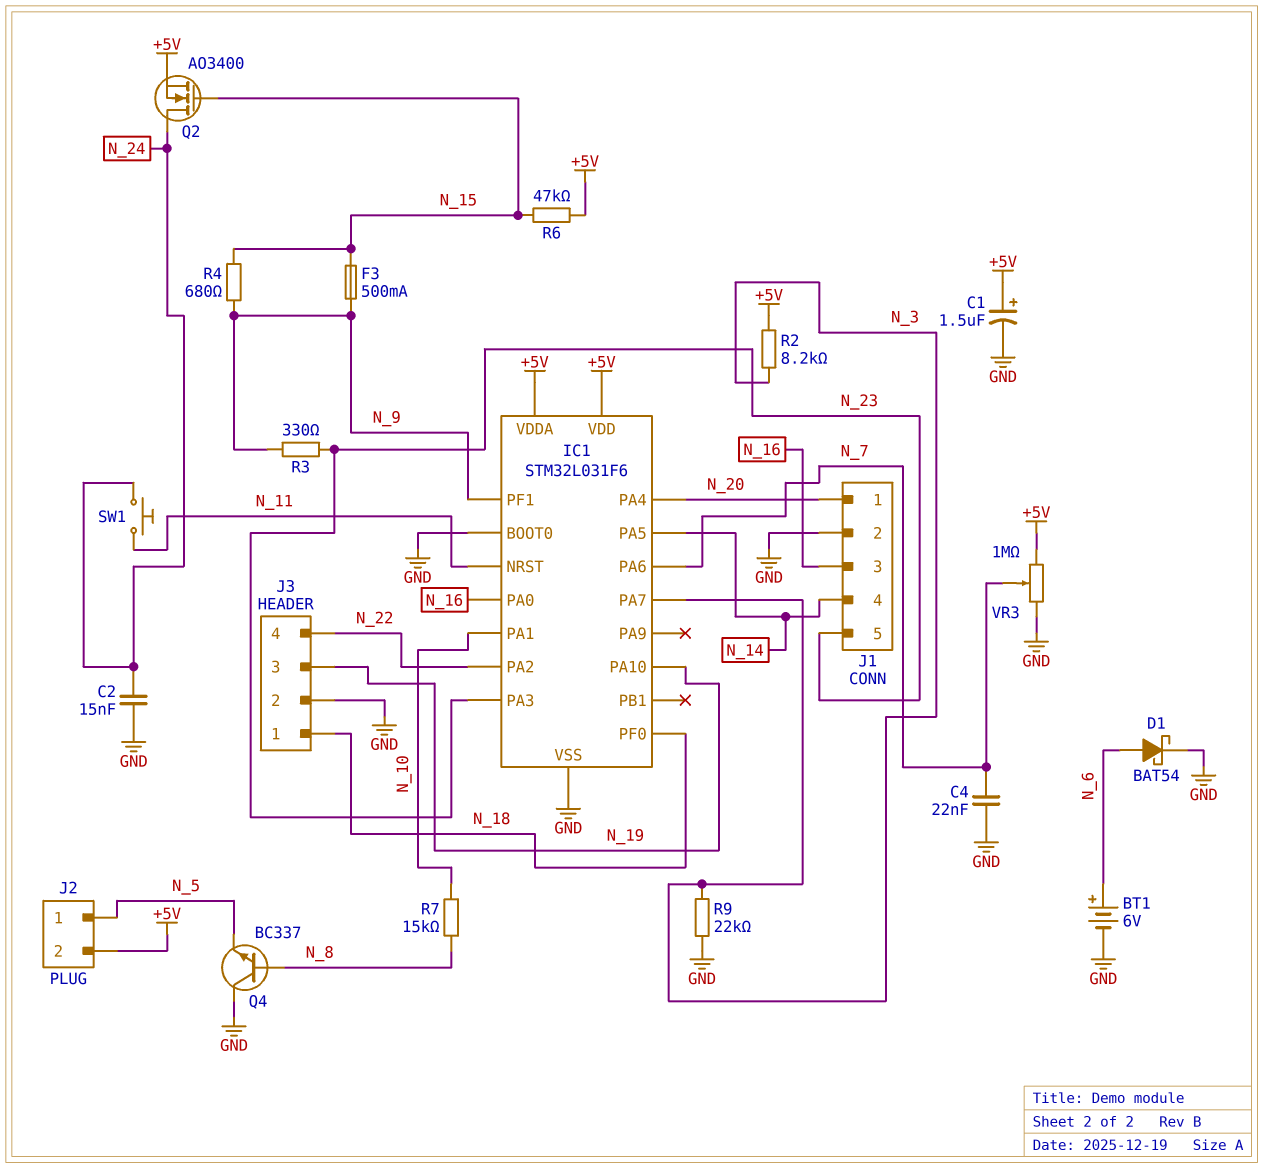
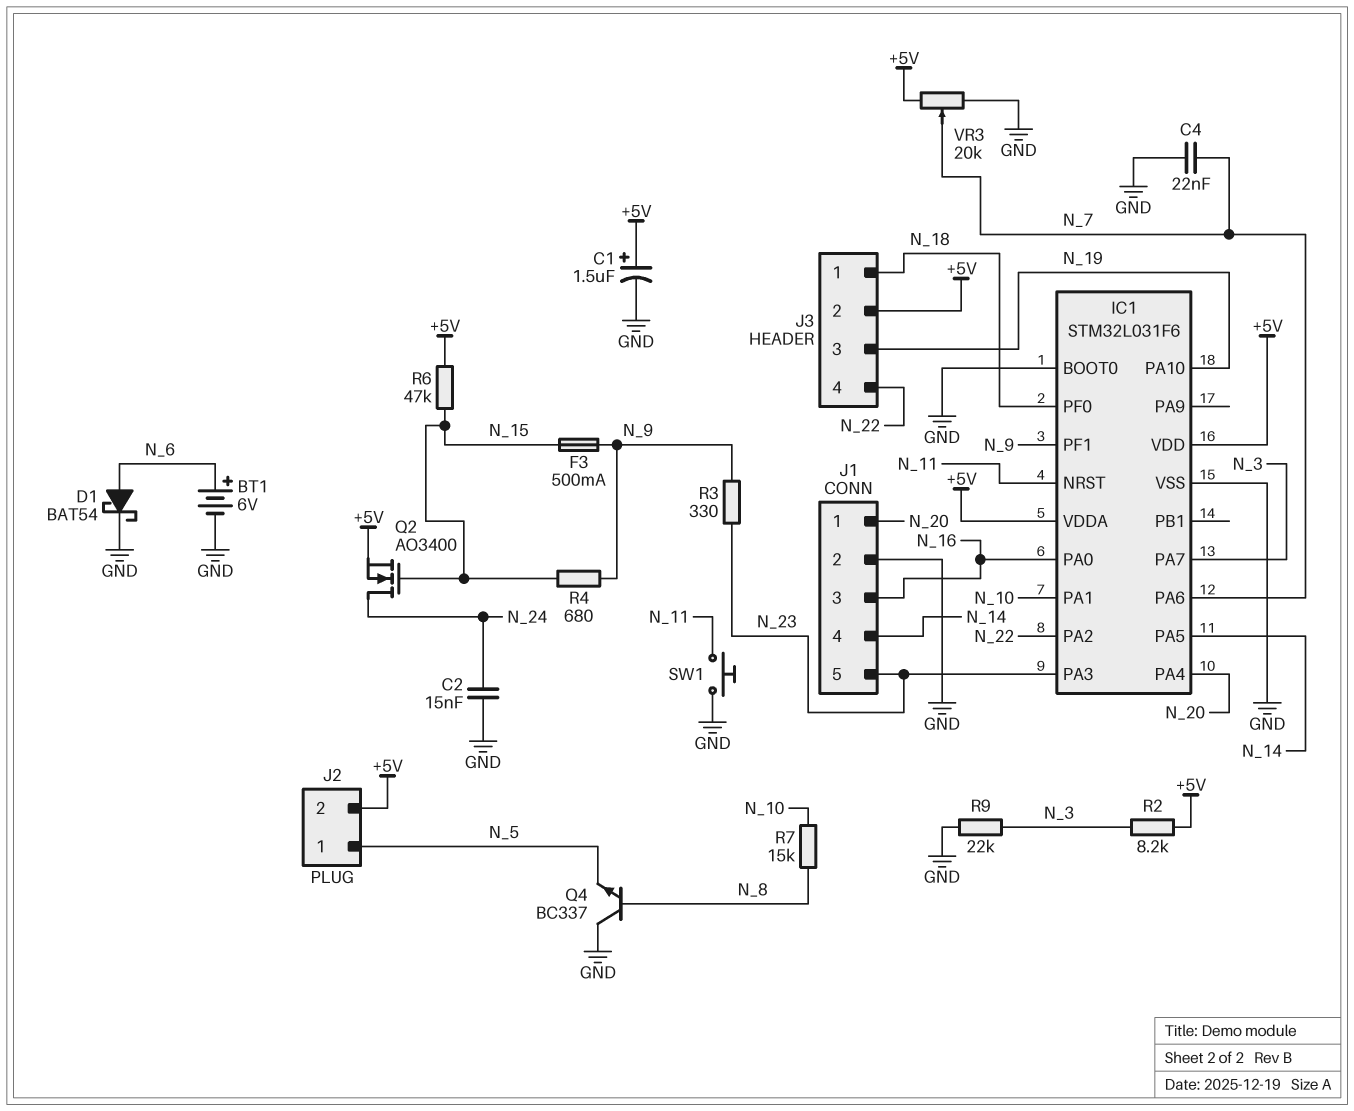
J3 pin 2: GND -> +5V
SW1: button (N_11, N_24) -> button (GND, N_11)
VR3: 1M (+5V, GND, wiper N_7) -> 20k (+5V, GND, wiper N_7)

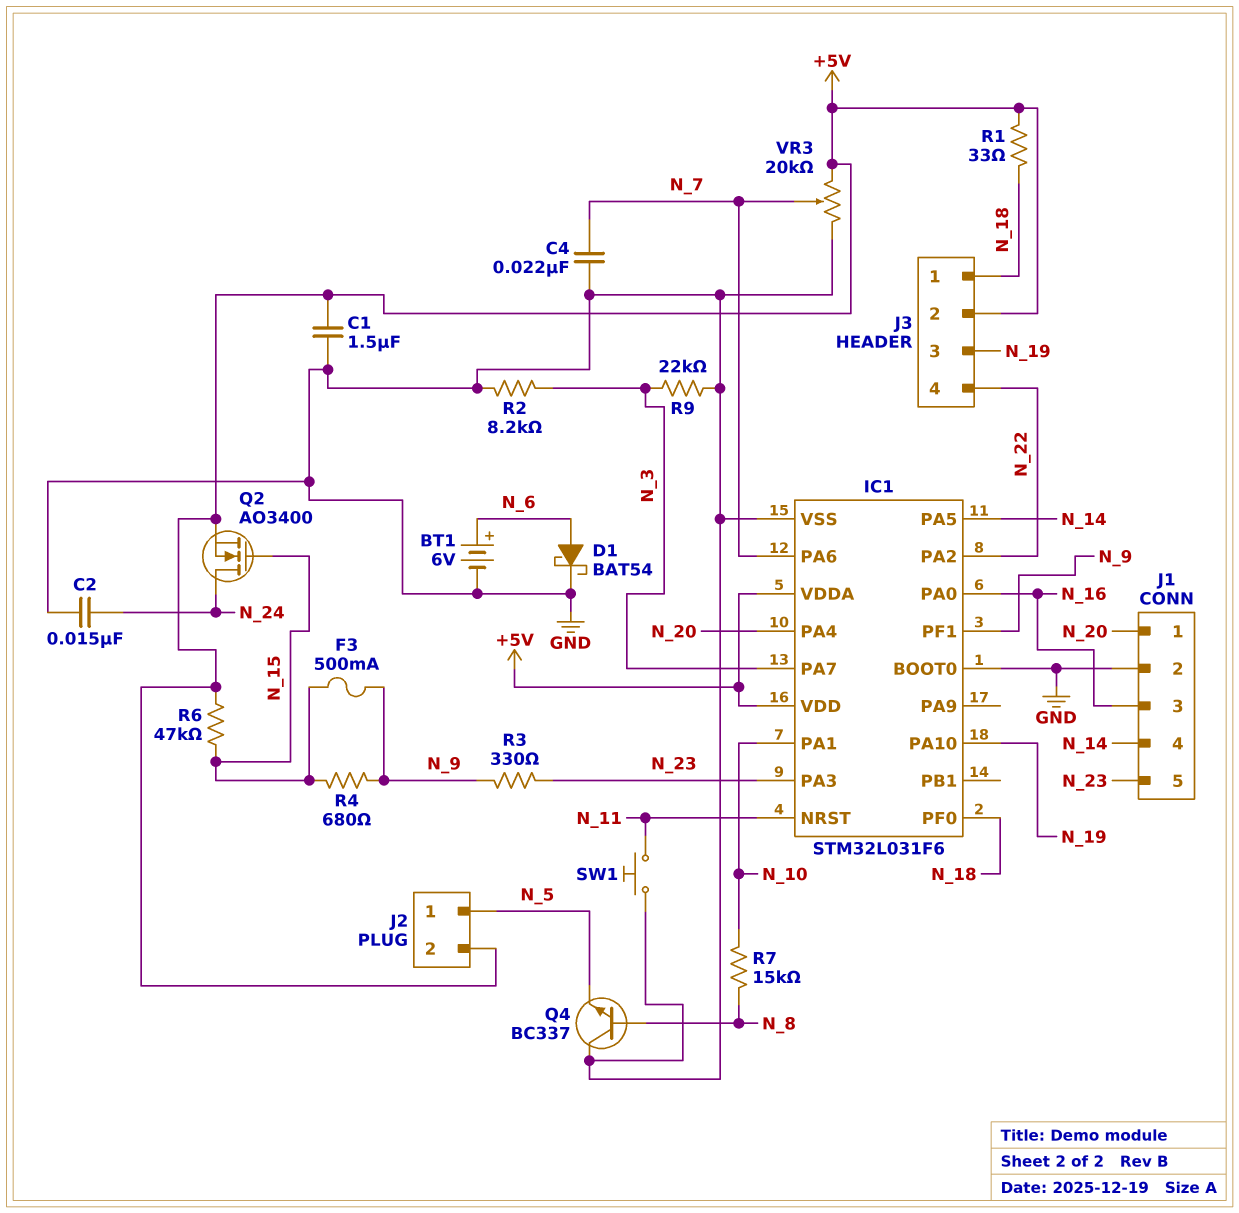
C1: 1.5uF (plus +5V, minus GND) -> 1.5uF (+5V, GND)
R1: none -> 33 (+5V, N_18)
R2: 8.2k (+5V, N_3) -> 8.2k (GND, N_3)

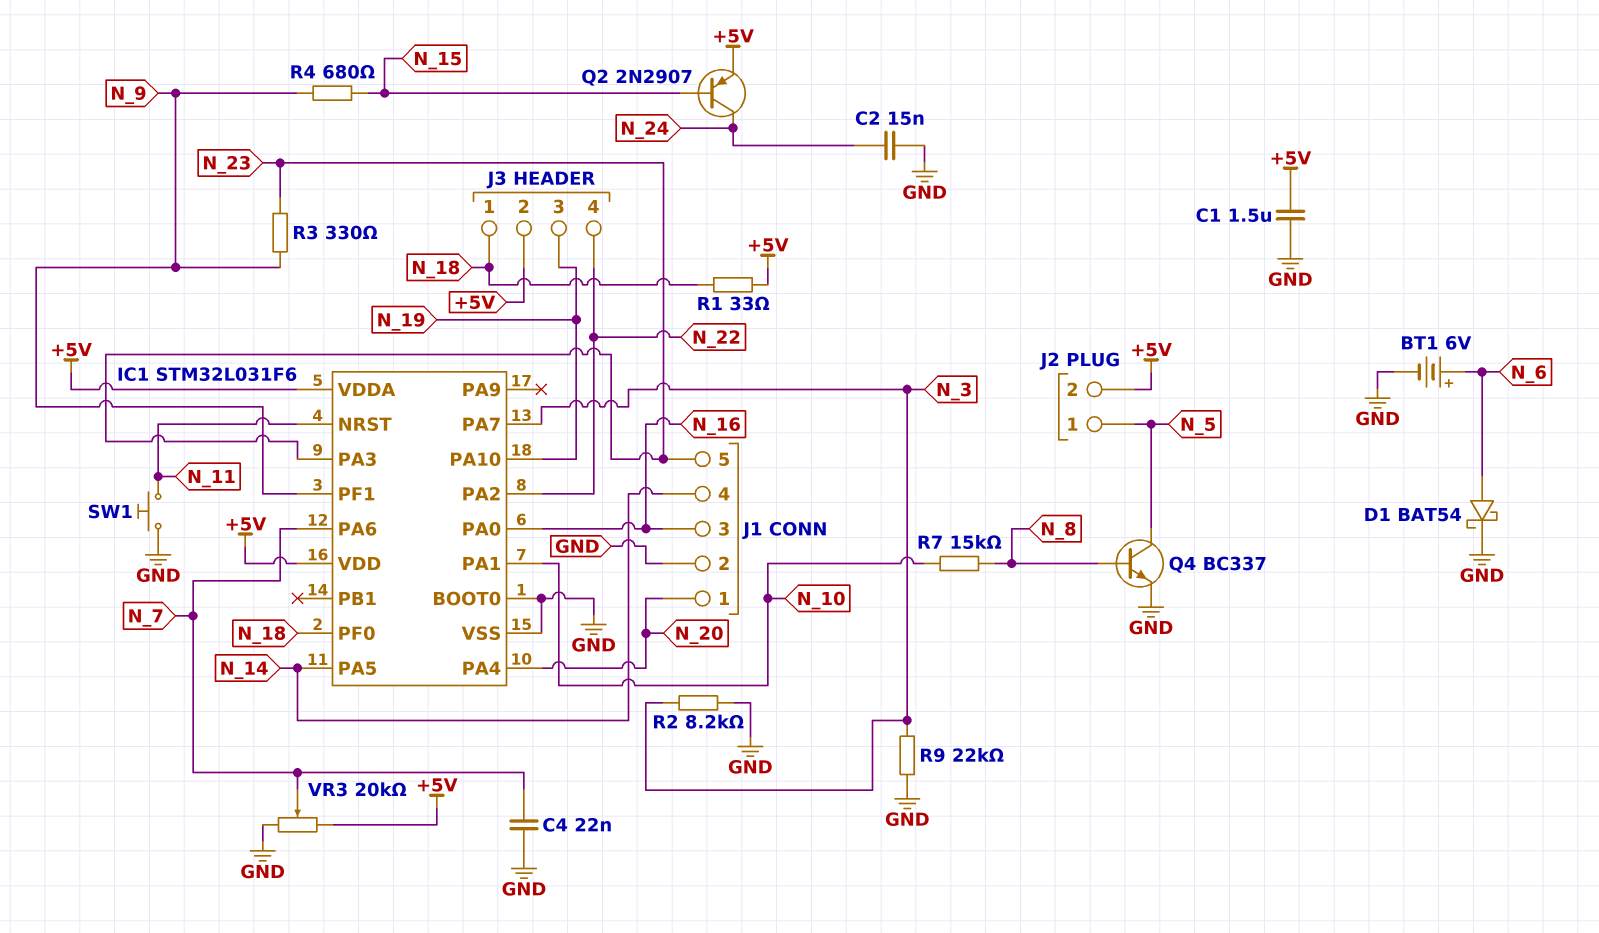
F3: 500mA (N_9, N_15) -> none
Q2: NMOS AO3400 (G N_15, D N_24, S +5V) -> PNP 2N2907 (B N_15, C N_24, E +5V)
Q4: NPN BC337 (B N_8, C GND, E N_5) -> NPN BC337 (B N_8, C N_5, E GND)
R6: 47k (+5V, N_15) -> none

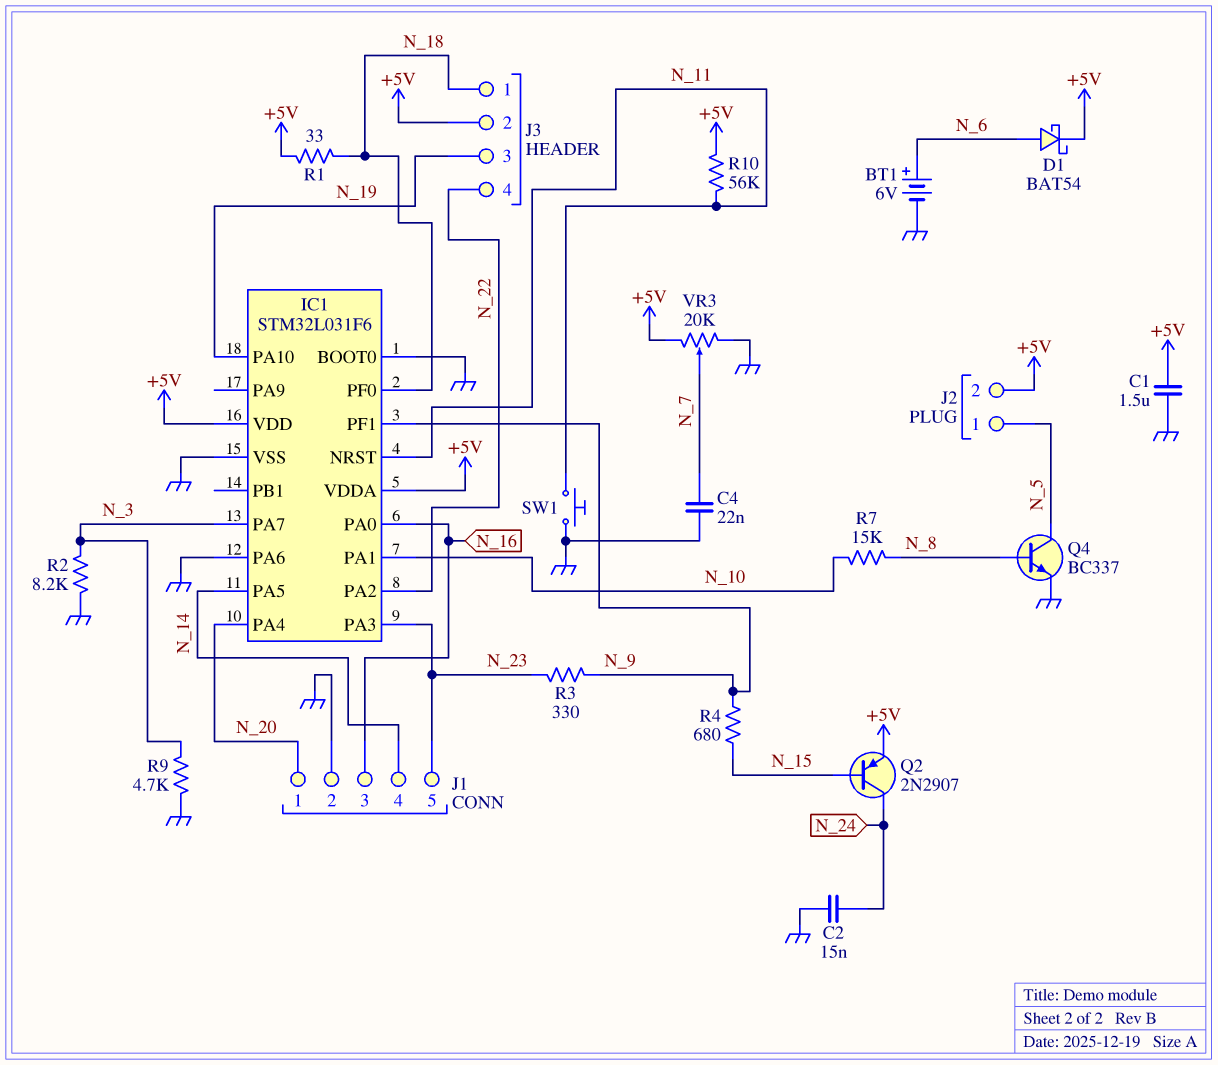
D1: schottky BAT54 (A N_6, K GND) -> schottky BAT54 (A N_6, K +5V)
IC1 pin PA6: N_7 -> GND
R9: 22k (GND, N_3) -> 4.7k (GND, N_3)
R10: none -> 56k (+5V, N_11)

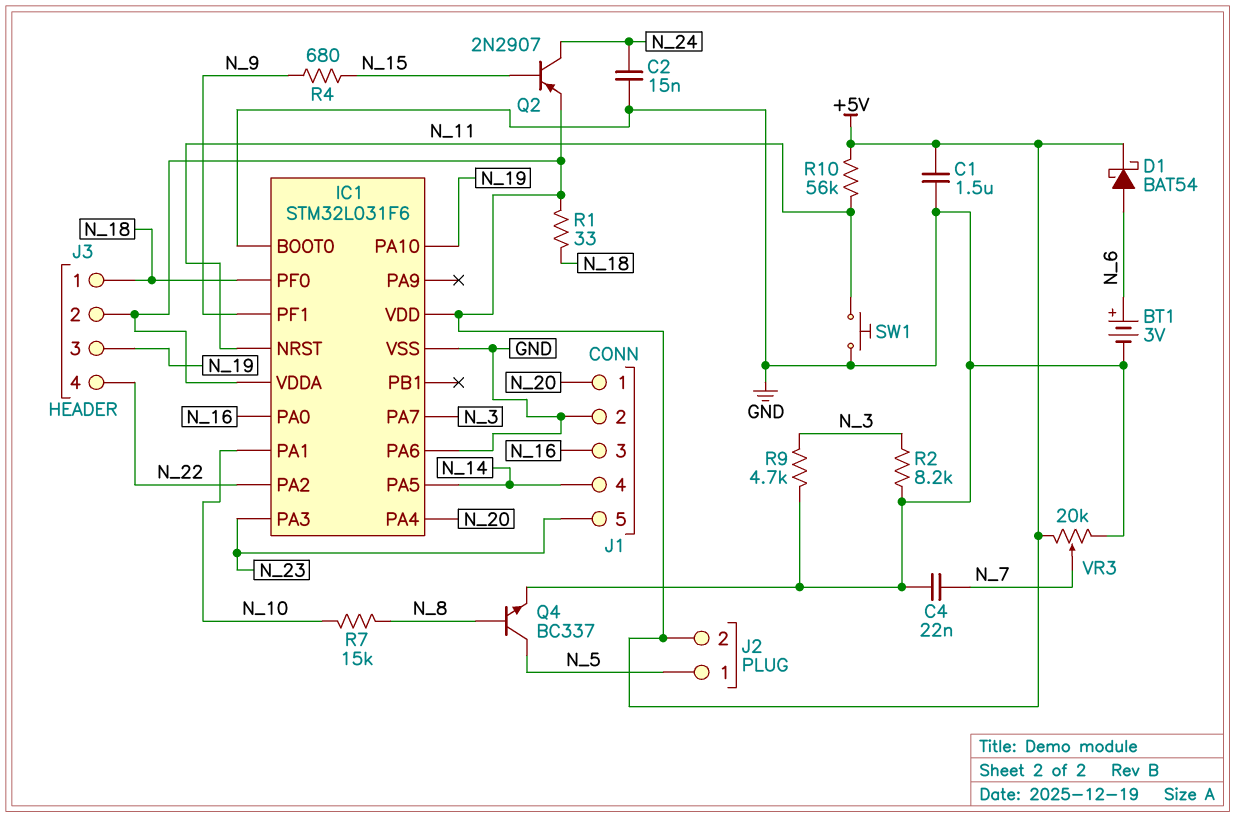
BT1: 6V (plus N_6, minus GND) -> 3V (plus N_6, minus GND)
R3: 330 (N_9, N_23) -> none

